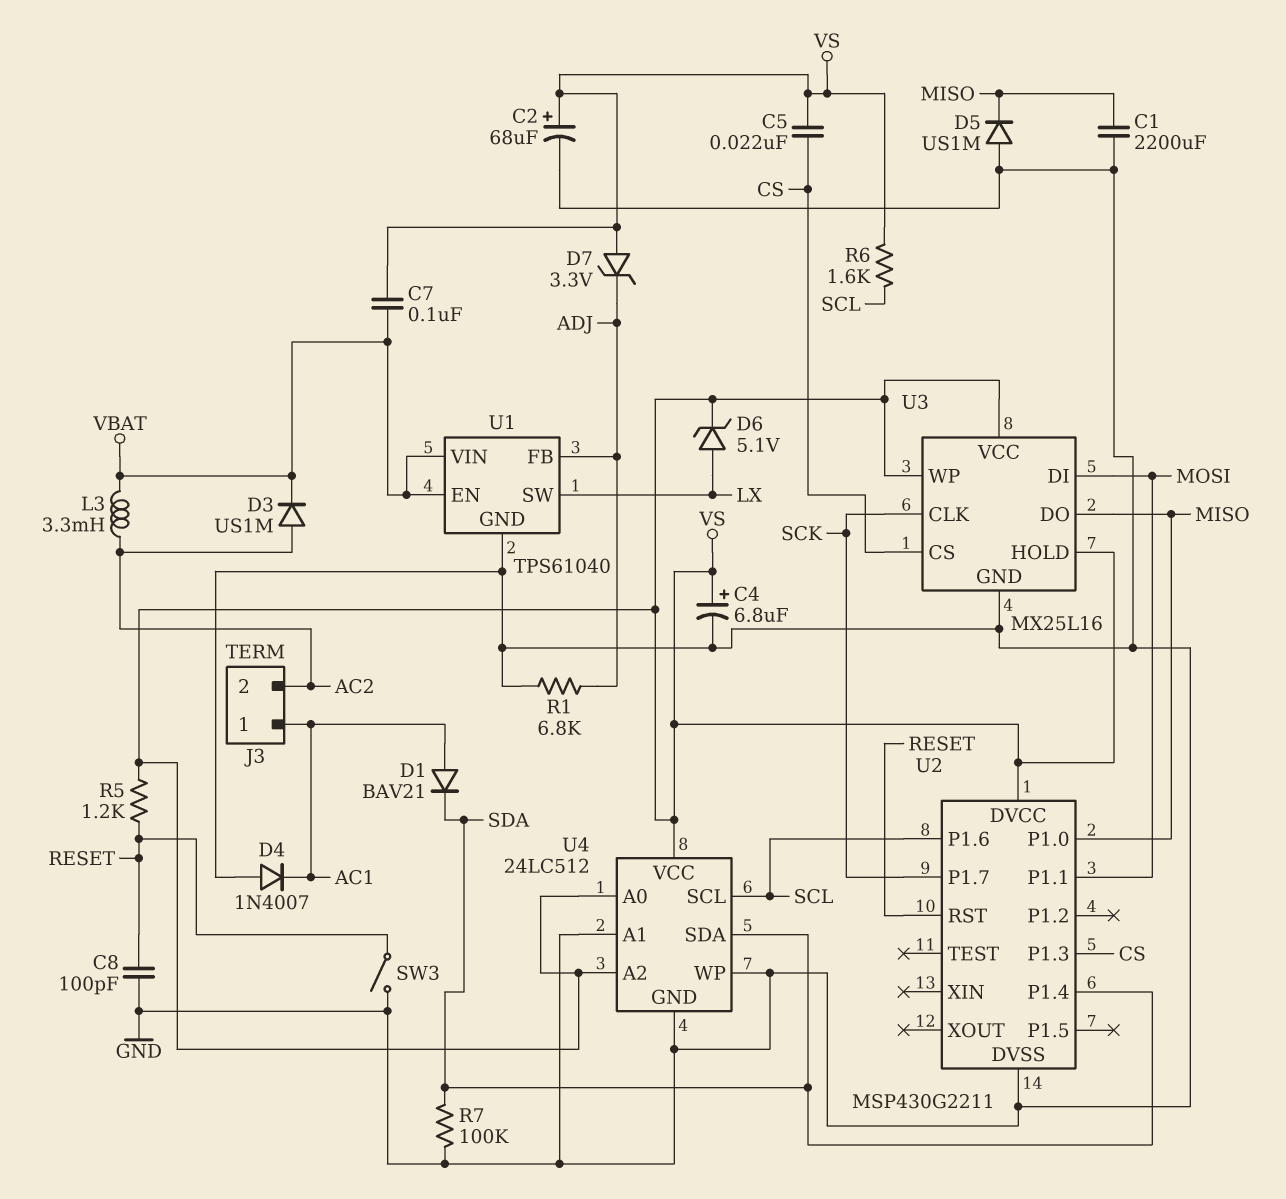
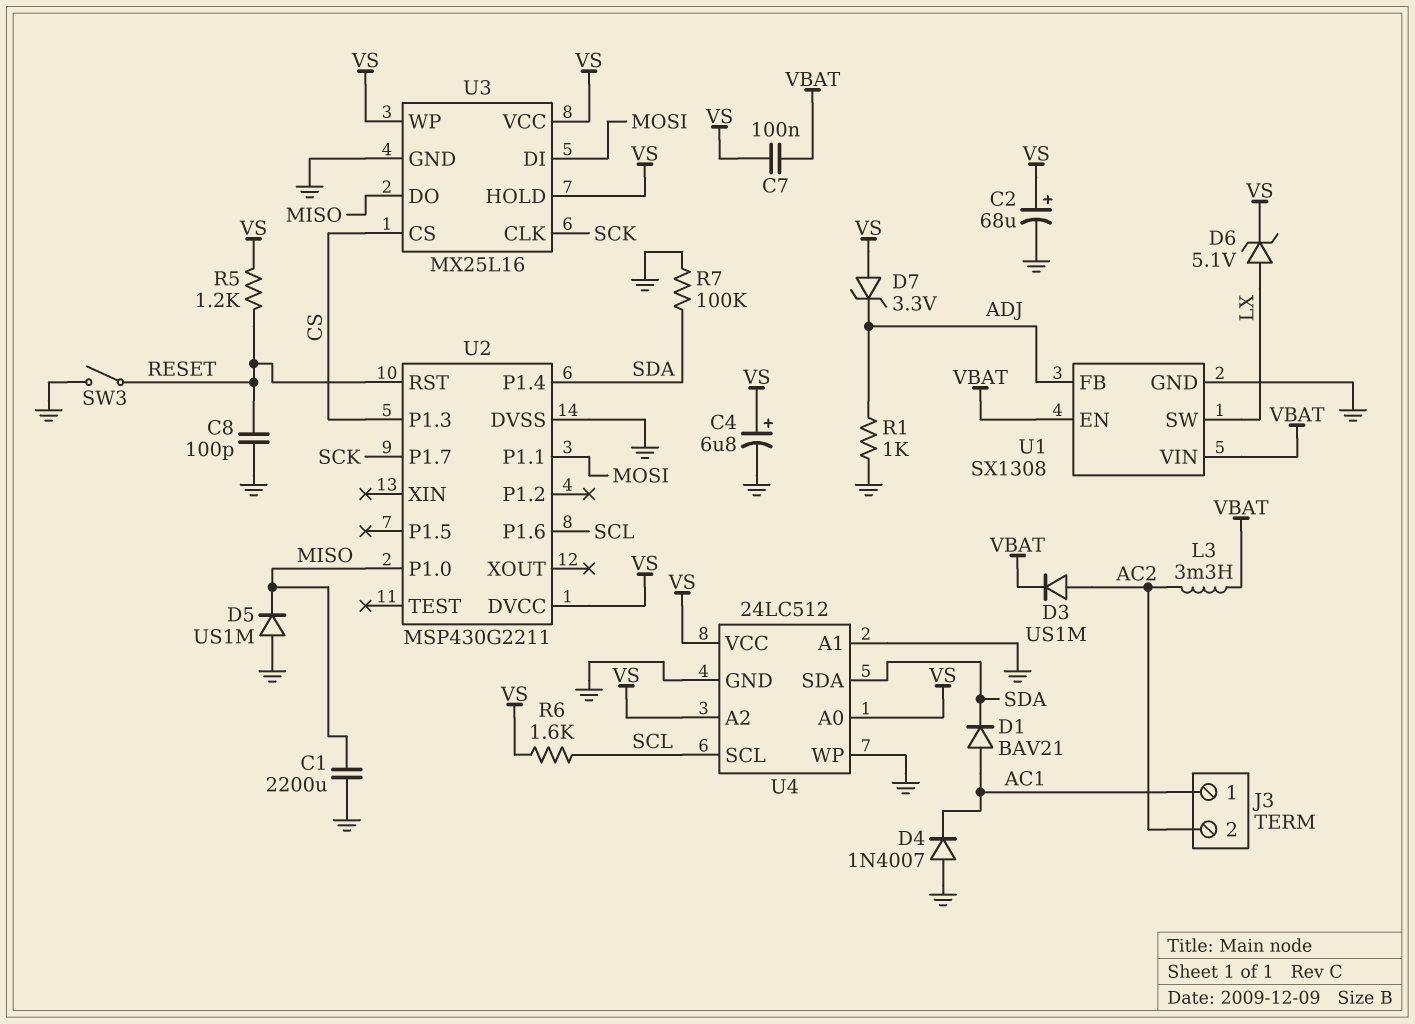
C5: 22nF (CS, VS) -> none
R1: 6.8k (ADJ, GND) -> 1k (ADJ, GND)
U1: TPS61040 -> SX1308

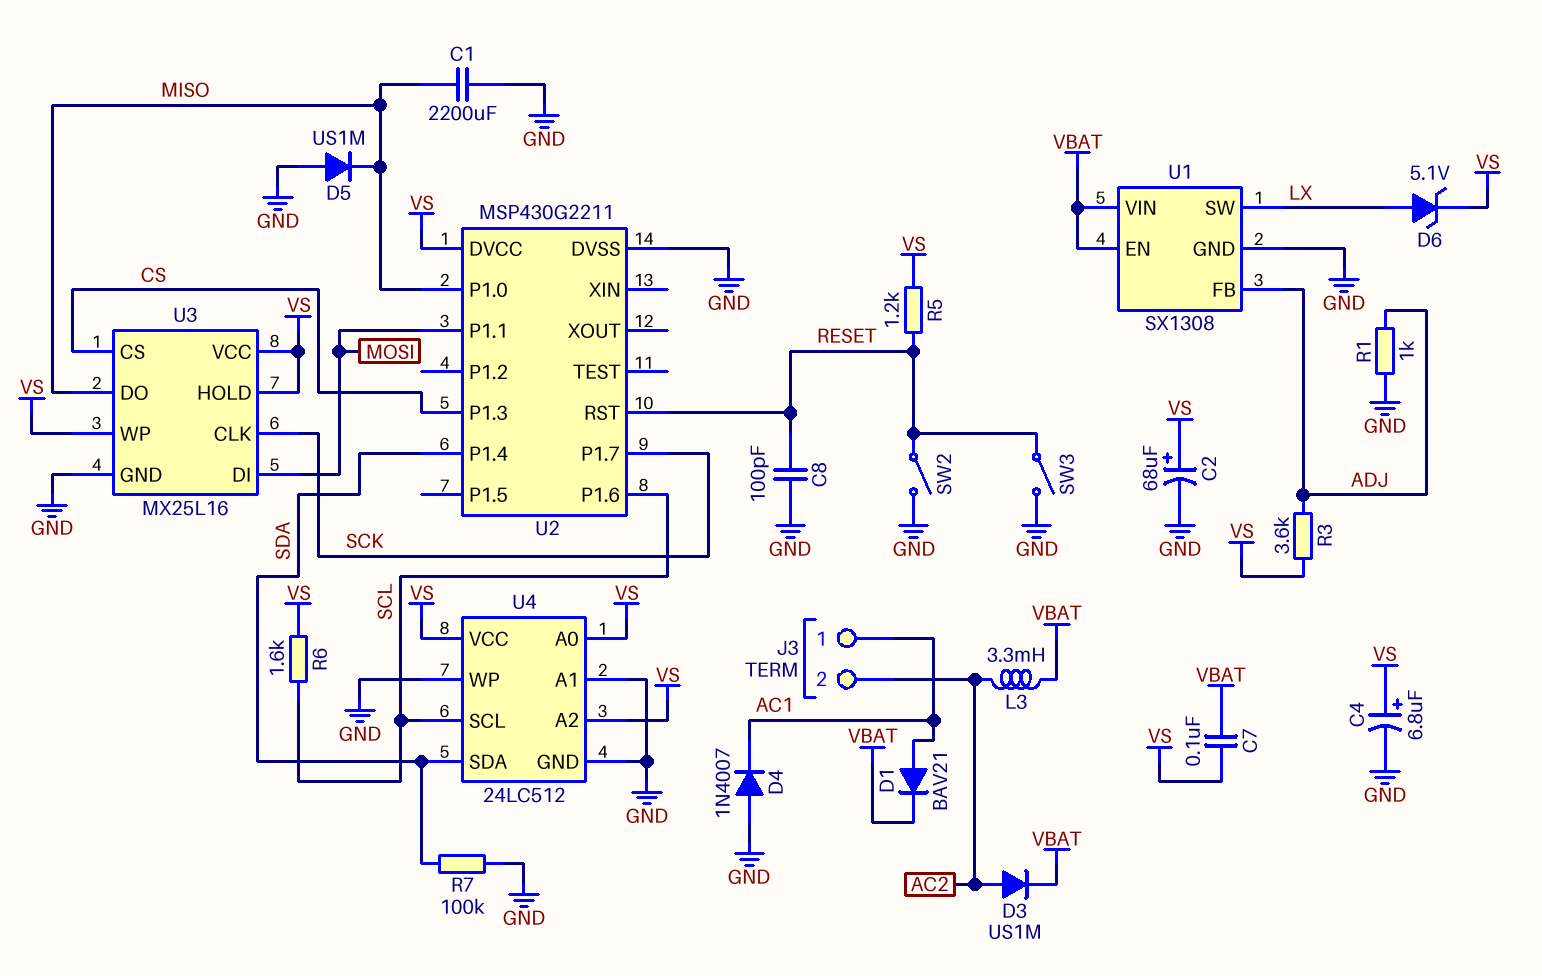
D1: diode BAV21 (A AC1, K SDA) -> diode BAV21 (A AC1, K VBAT)
D7: zener 3.3V (A VS, K ADJ) -> none
R3: none -> 3.6k (ADJ, VS)
SW2: none -> switch (GND, RESET)

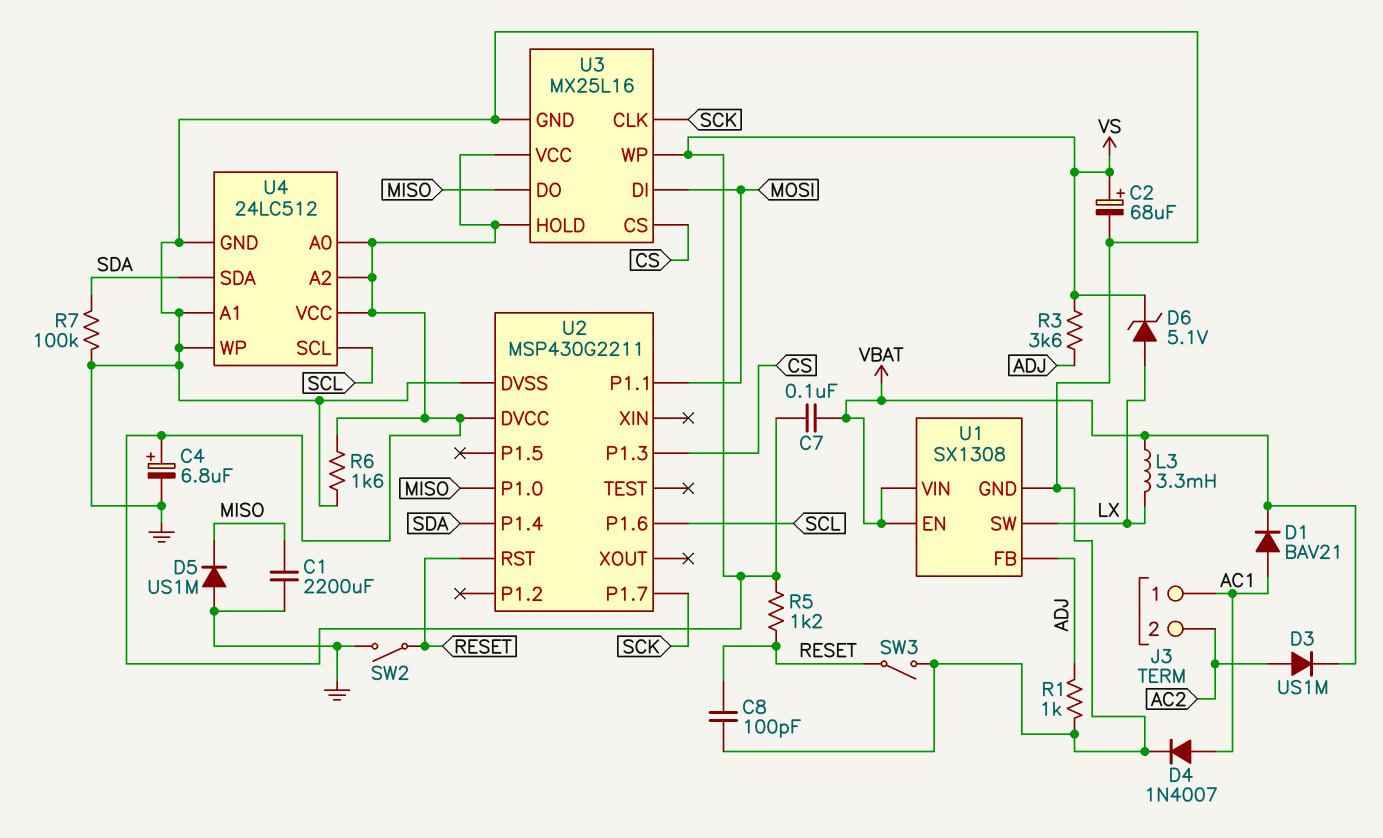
D4: diode 1N4007 (A GND, K AC1) -> diode 1N4007 (A AC1, K GND)
L3: 3.3mH (AC2, VBAT) -> 3.3mH (LX, VBAT)
R6: 1.6k (SCL, VS) -> 1.6k (GND, VS)

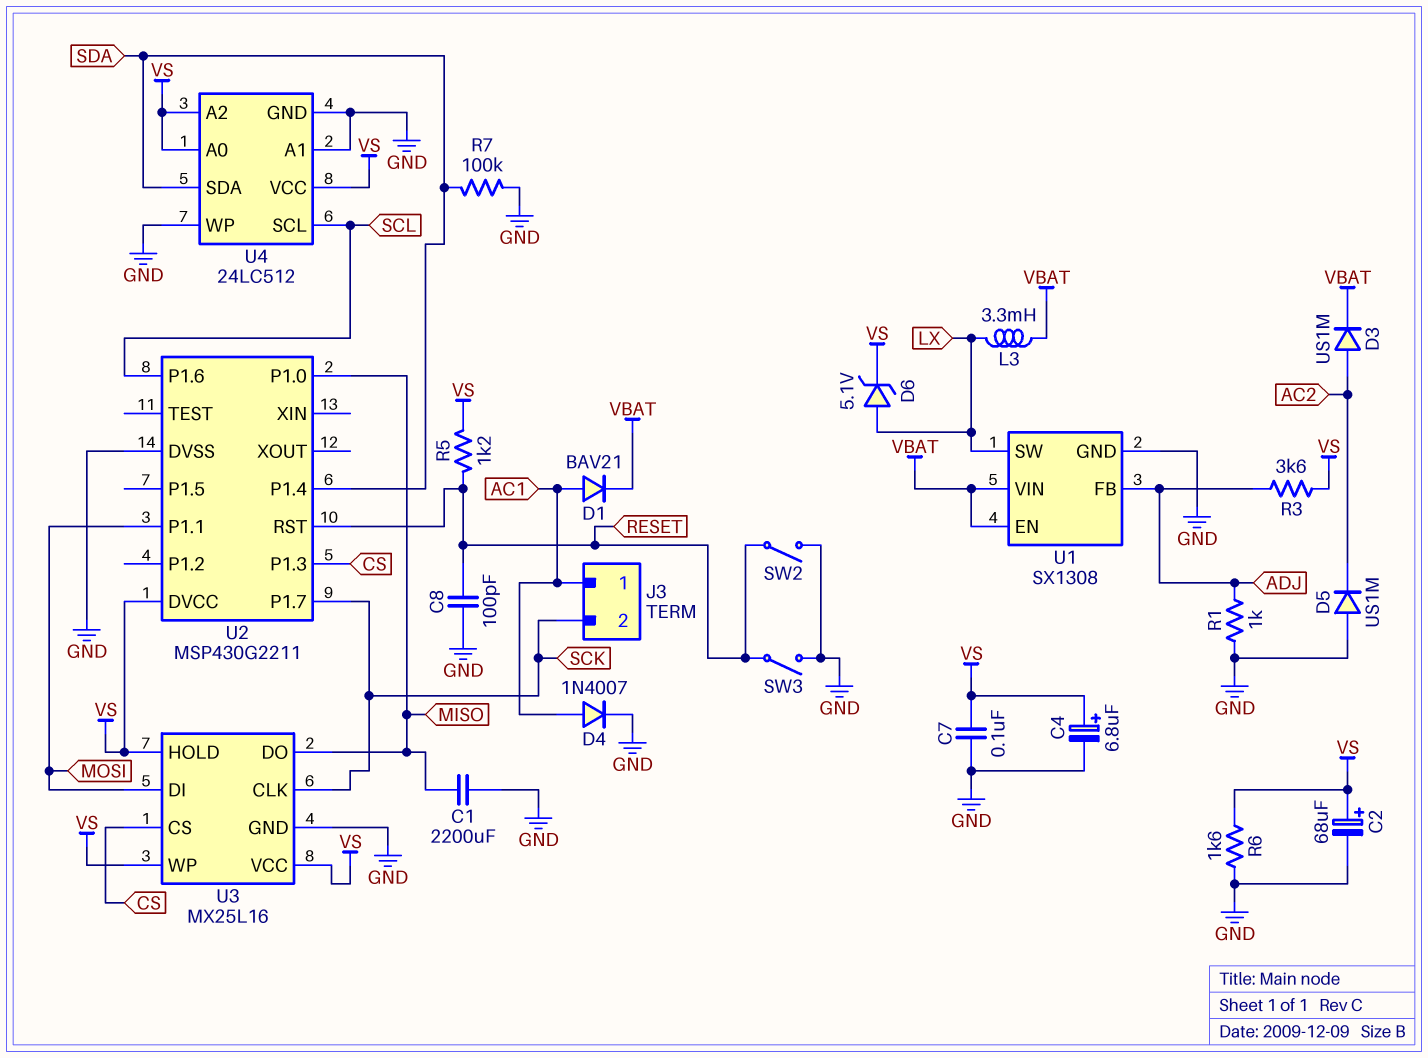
C7: 100nF (VBAT, VS) -> 100nF (GND, VS)
D5: diode US1M (A GND, K MISO) -> diode US1M (A GND, K AC2)
J3 pin 2: AC2 -> SCK

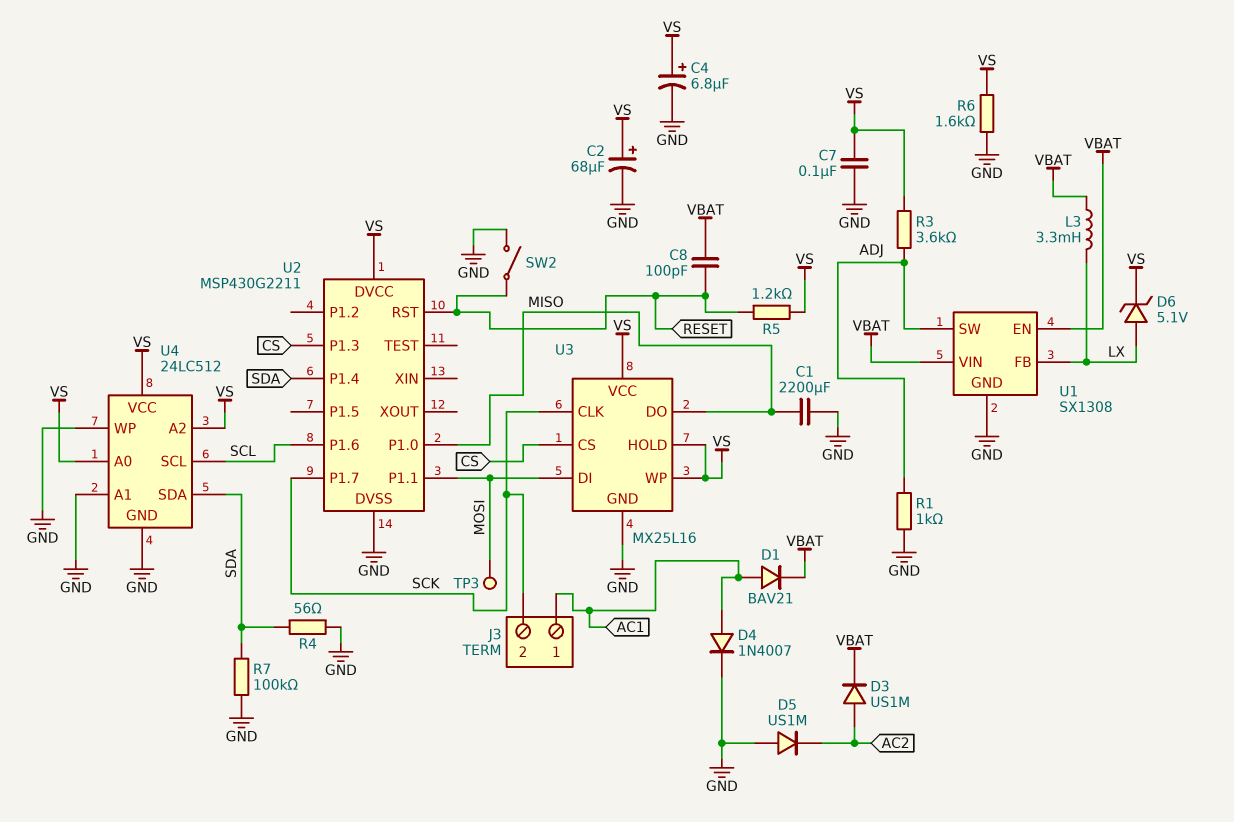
C8: 100pF (GND, RESET) -> 100pF (RESET, VBAT)
R4: none -> 56 (GND, SDA)
SW3: switch (GND, RESET) -> none
TP3: none -> test point (MOSI)
U1 pin FB: ADJ -> LX
U1 pin SW: LX -> ADJ

